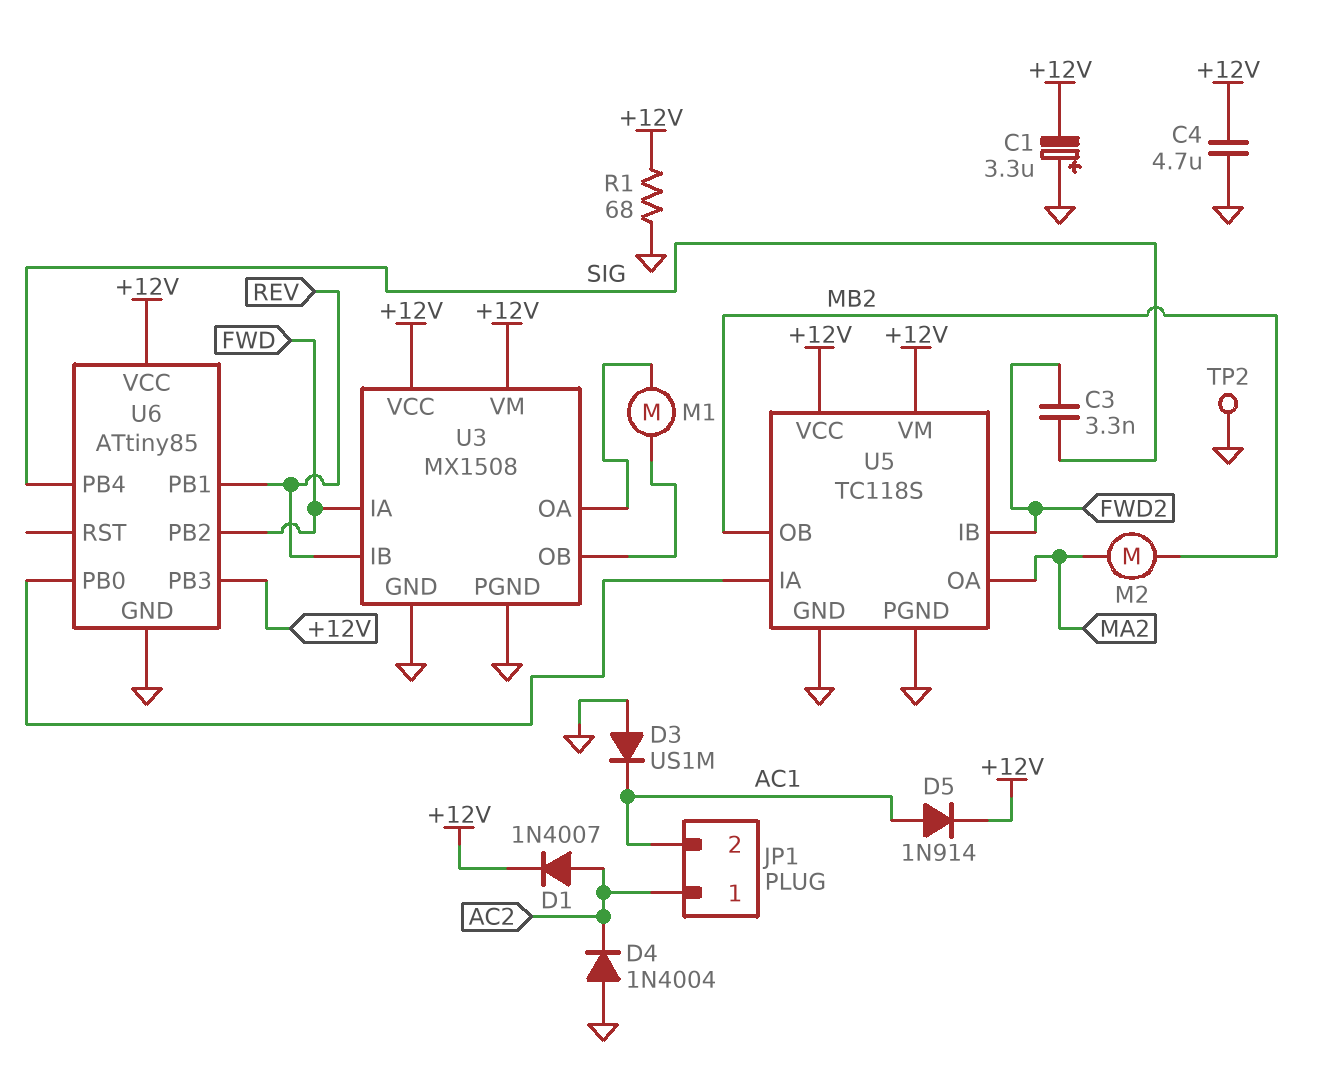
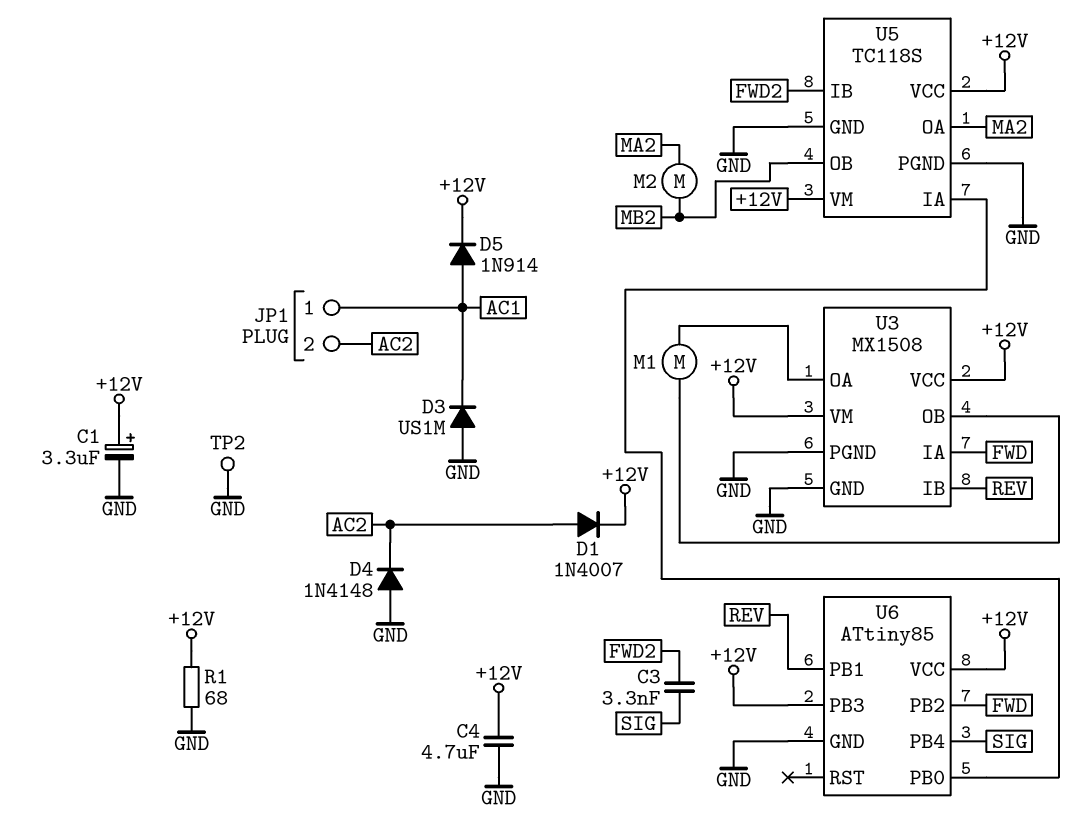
C1: 3.3uF (plus GND, minus +12V) -> 3.3uF (plus +12V, minus GND)
D4: diode 1N4004 (A GND, K AC2) -> diode 1N4148 (A GND, K AC2)
JP1 pin 1: AC2 -> AC1
JP1 pin 2: AC1 -> AC2

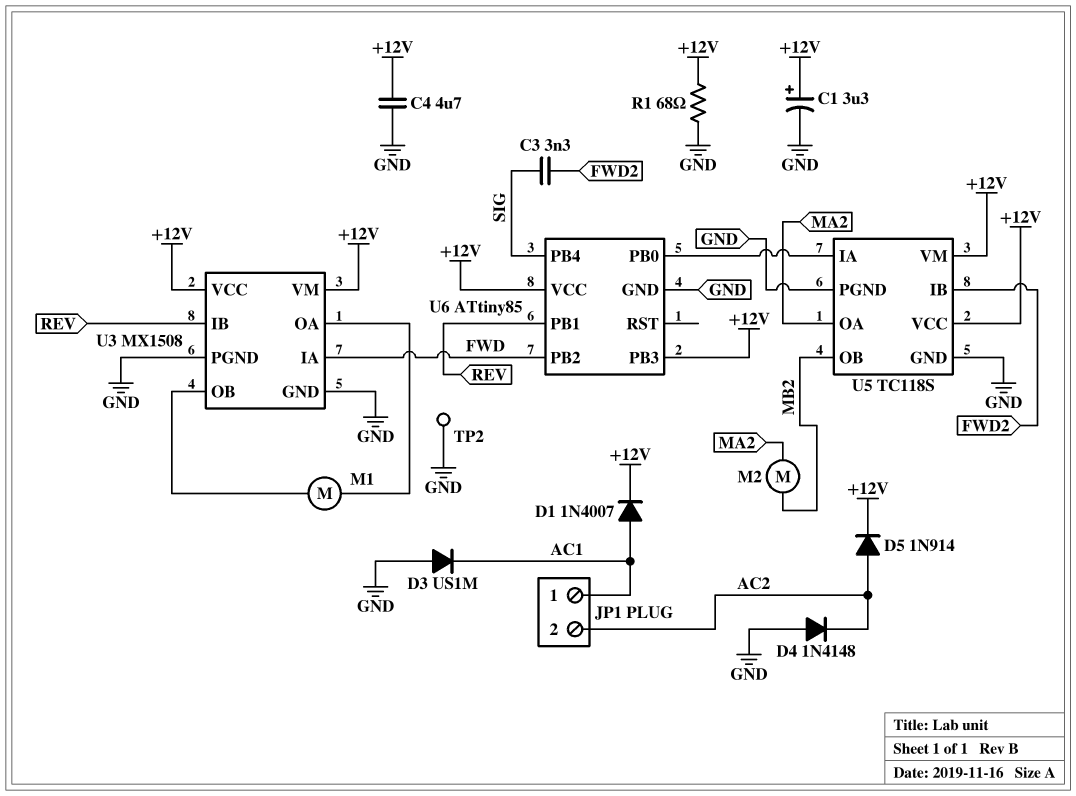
D1: diode 1N4007 (A AC2, K +12V) -> diode 1N4007 (A AC1, K +12V)
D5: diode 1N914 (A AC1, K +12V) -> diode 1N914 (A AC2, K +12V)

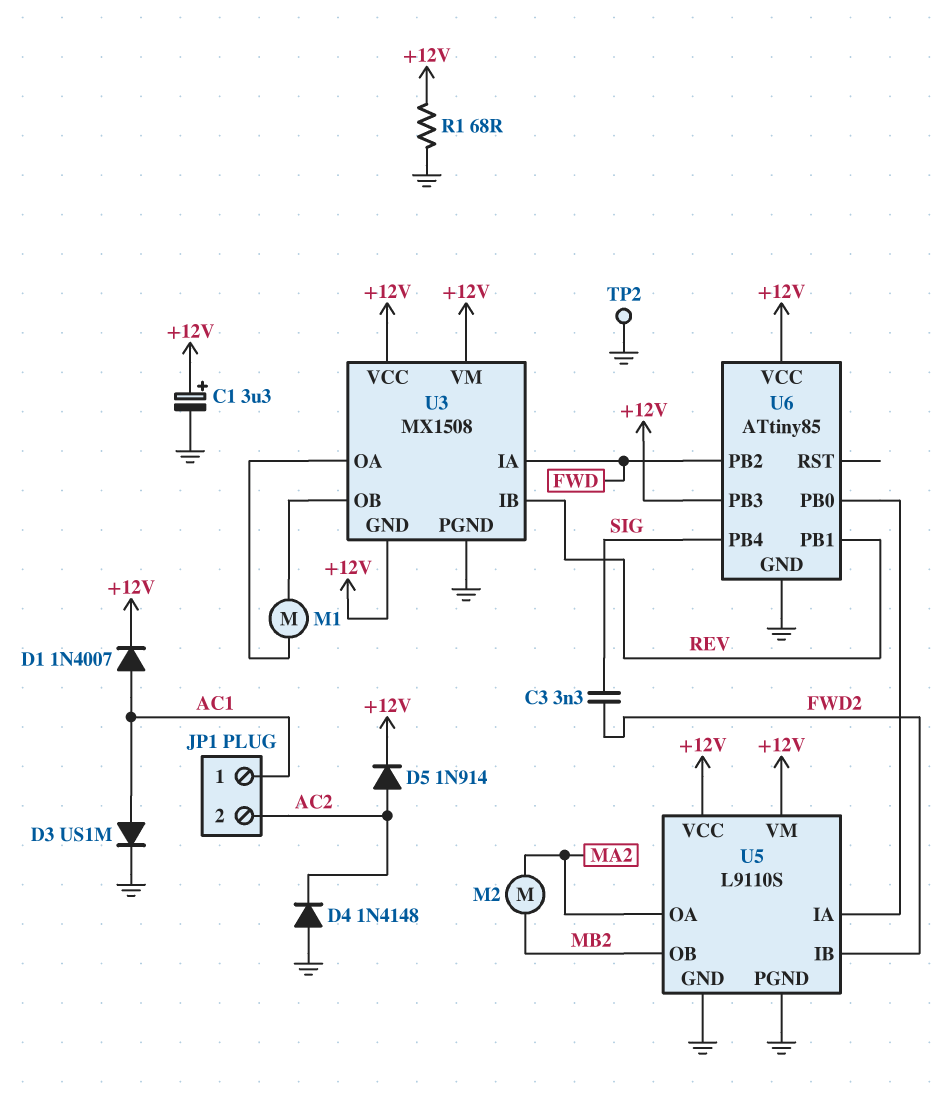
C4: 4.7uF (+12V, GND) -> none
D3: diode US1M (A GND, K AC1) -> diode US1M (A AC1, K GND)
U3 pin GND: GND -> +12V
U5: TC118S -> L9110S

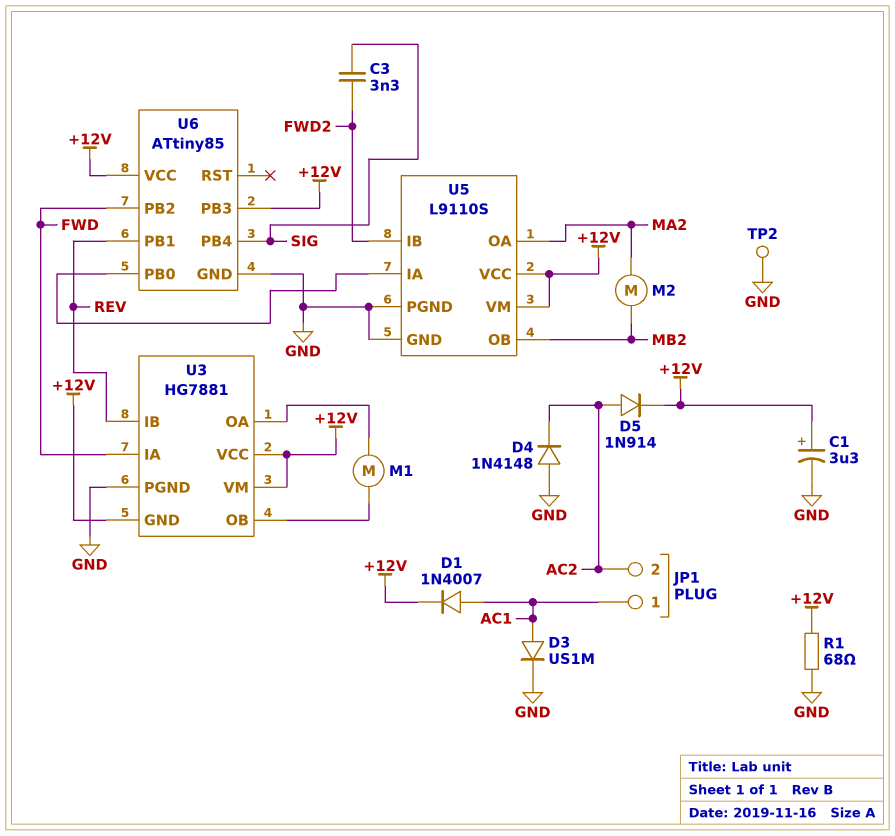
U3: MX1508 -> HG7881

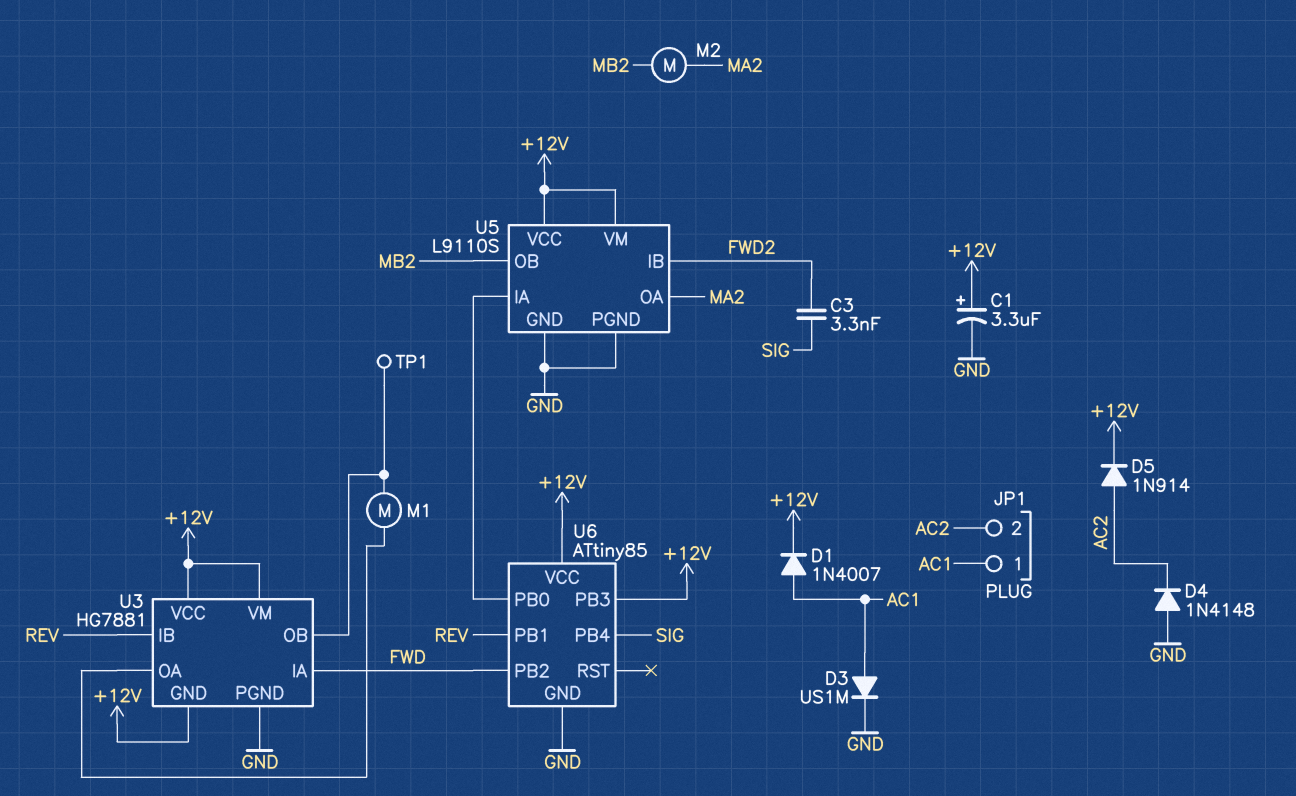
R1: 68 (+12V, GND) -> none
TP1: none -> test point (U3/OB)
TP2: test point (GND) -> none

